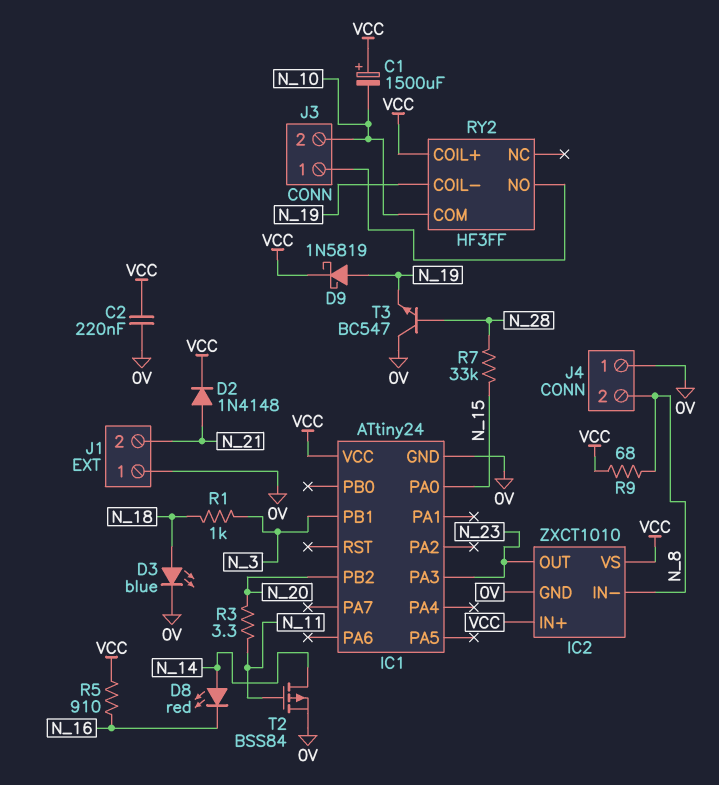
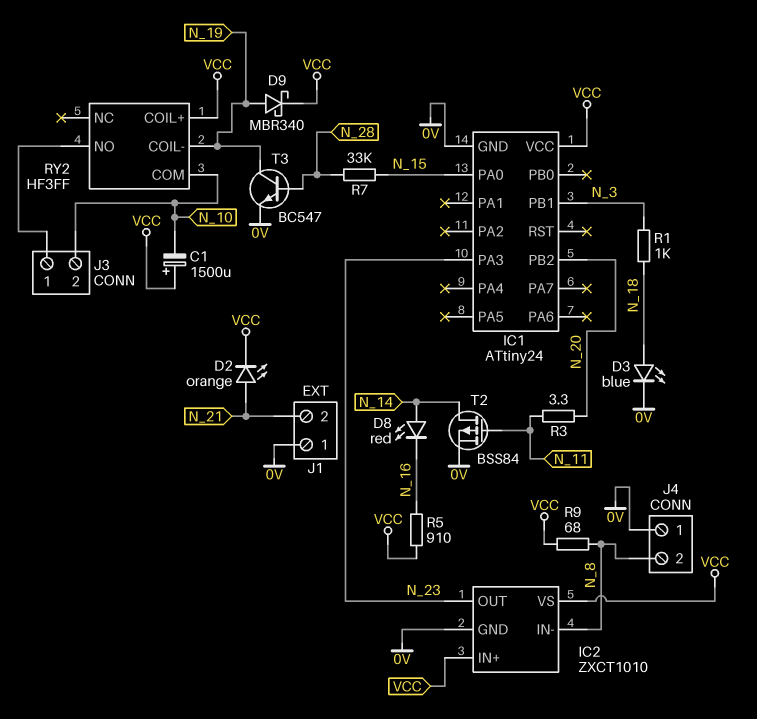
C2: 220nF (0V, VCC) -> none
D2: diode 1N4148 (A N_21, K VCC) -> LED orange (A N_21, K VCC)
D9: schottky 1N5819 (A N_19, K VCC) -> schottky MBR340 (A N_19, K VCC)
T3: NPN BC547 (B N_28, C 0V, E N_19) -> NPN BC547 (B N_28, C N_19, E 0V)

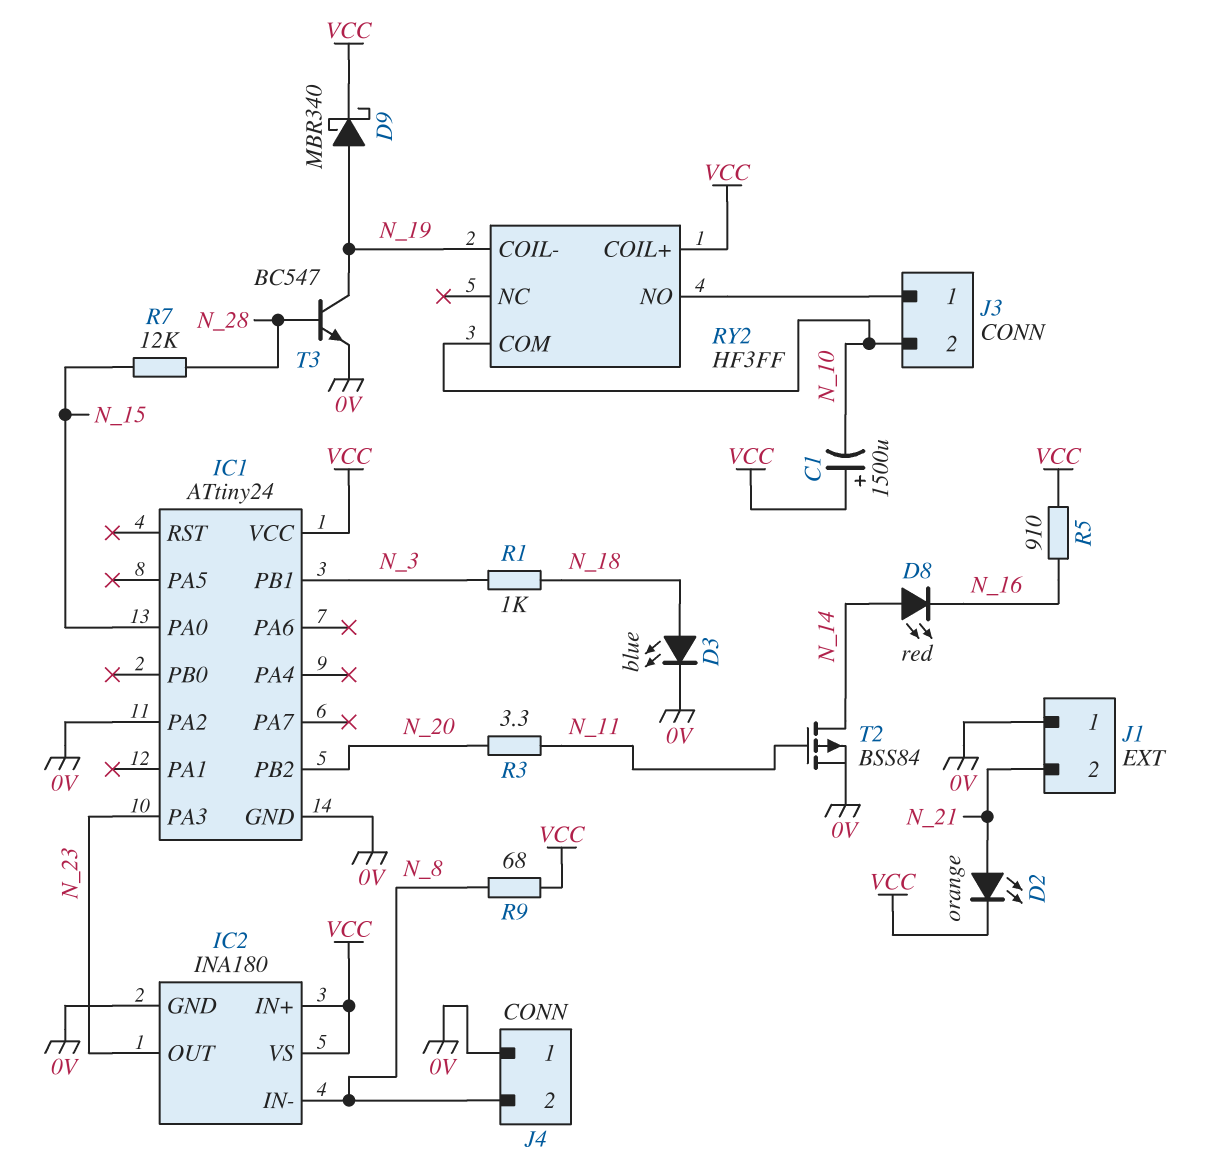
IC1 pin PA2: none -> 0V
IC2: ZXCT1010 -> INA180
R7: 33k (N_15, N_28) -> 12k (N_15, N_28)

